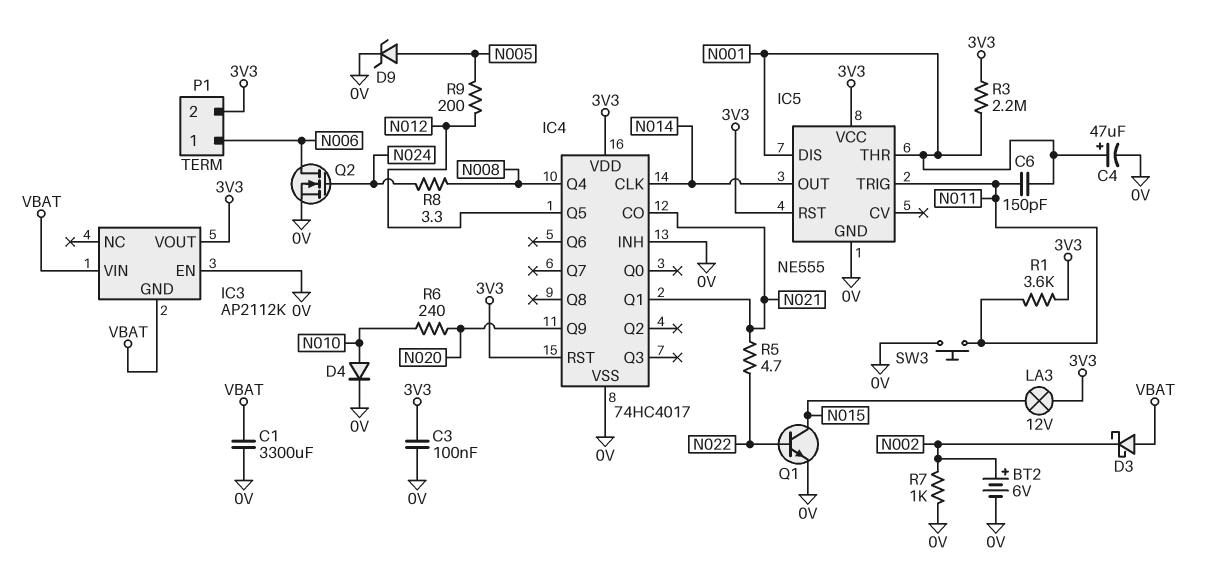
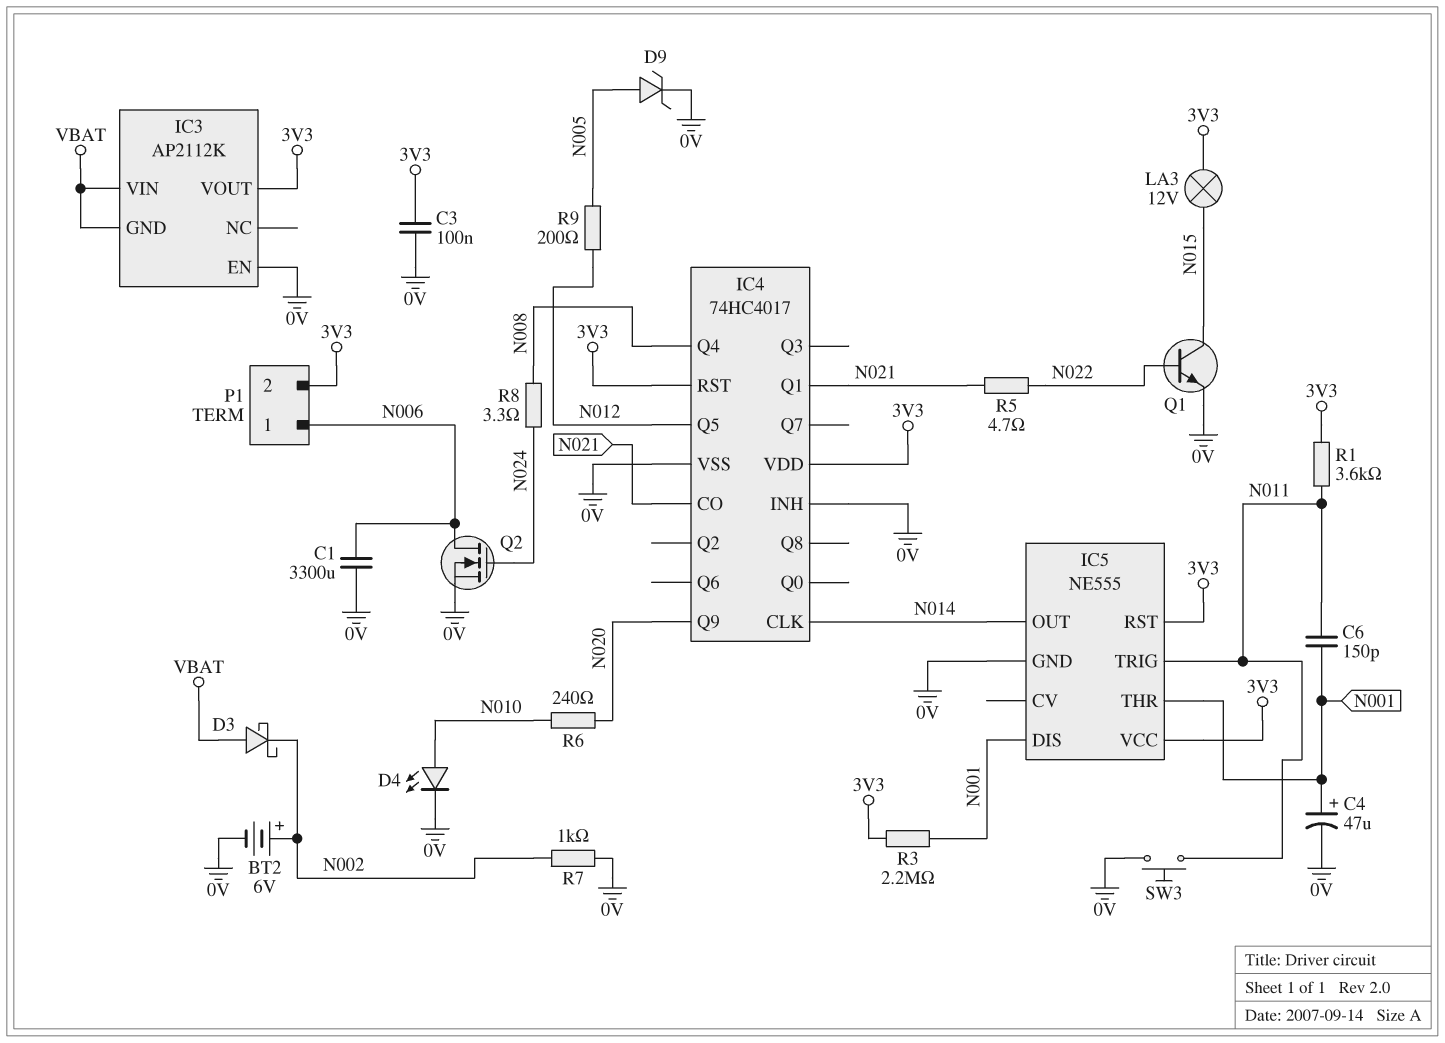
C1: 3300uF (0V, VBAT) -> 3300uF (0V, N006)
D4: diode (A N010, K 0V) -> LED (A N010, K 0V)

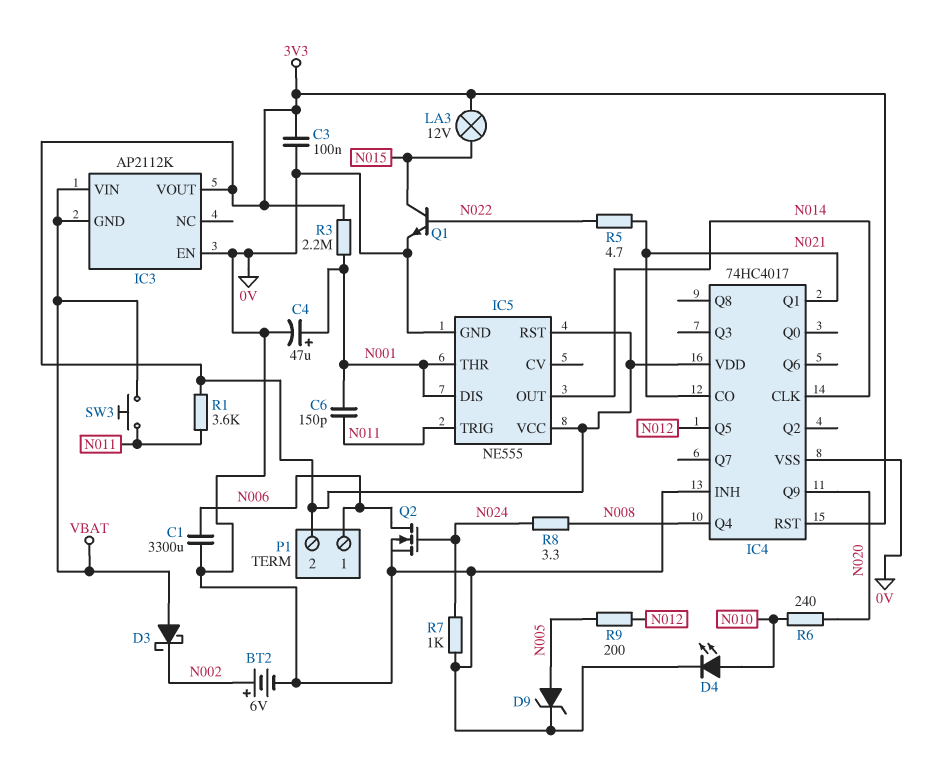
R7: 1k (0V, N002) -> 1k (0V, N024)
SW3: button (0V, N011) -> button (N011, VBAT)

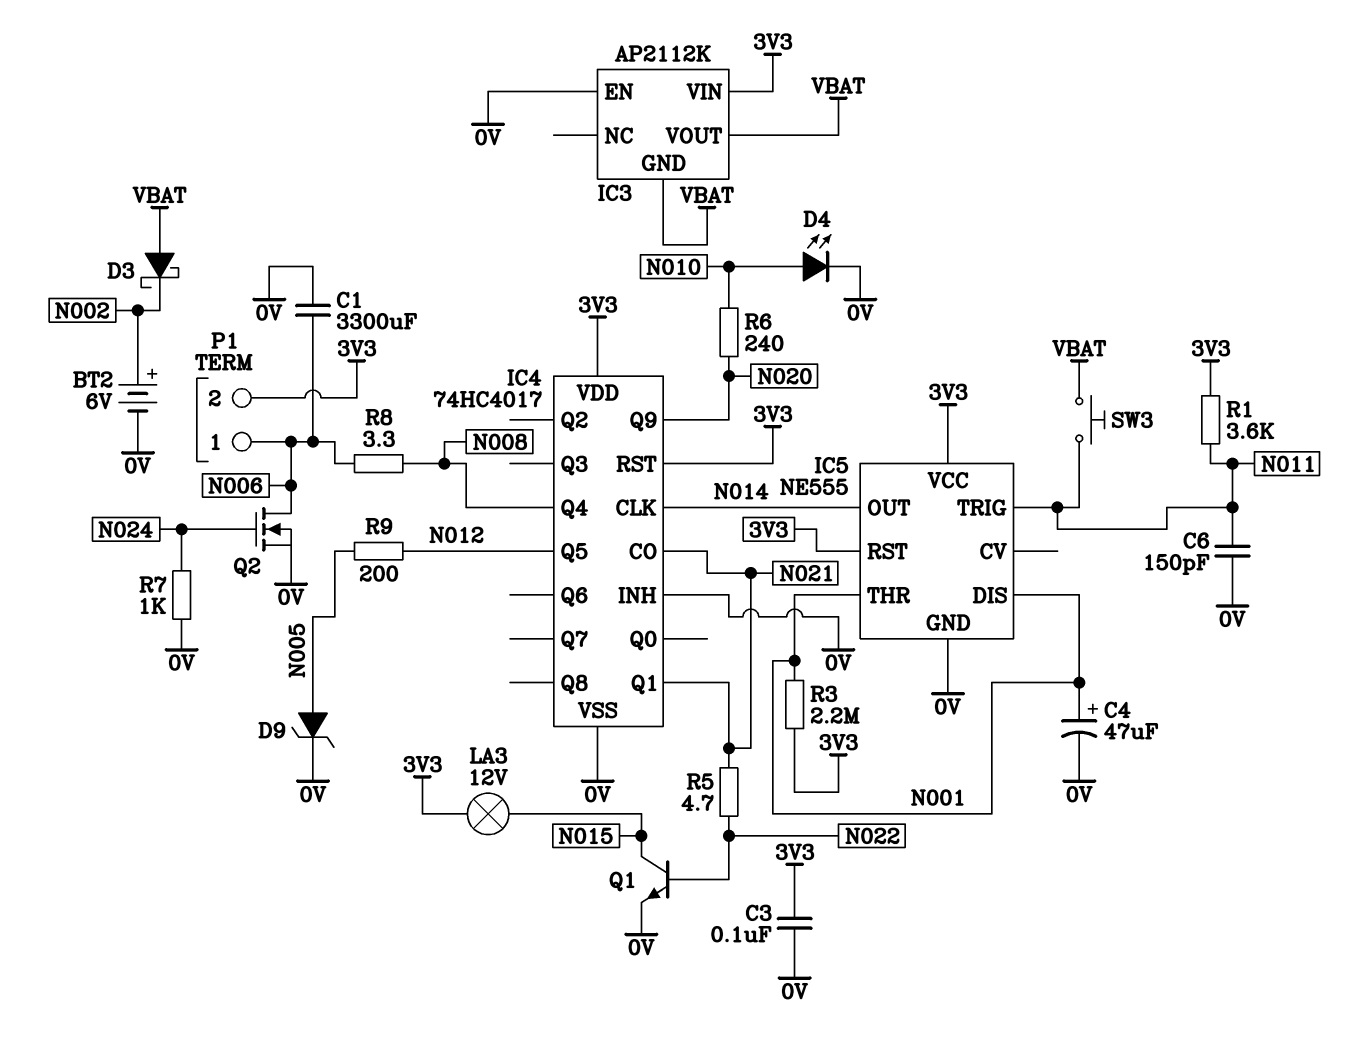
C6: 150pF (N001, N011) -> 150pF (0V, N011)
IC3 pin VIN: VBAT -> 3V3
IC3 pin VOUT: 3V3 -> VBAT
R8: 3.3 (N008, N024) -> 3.3 (N006, N008)

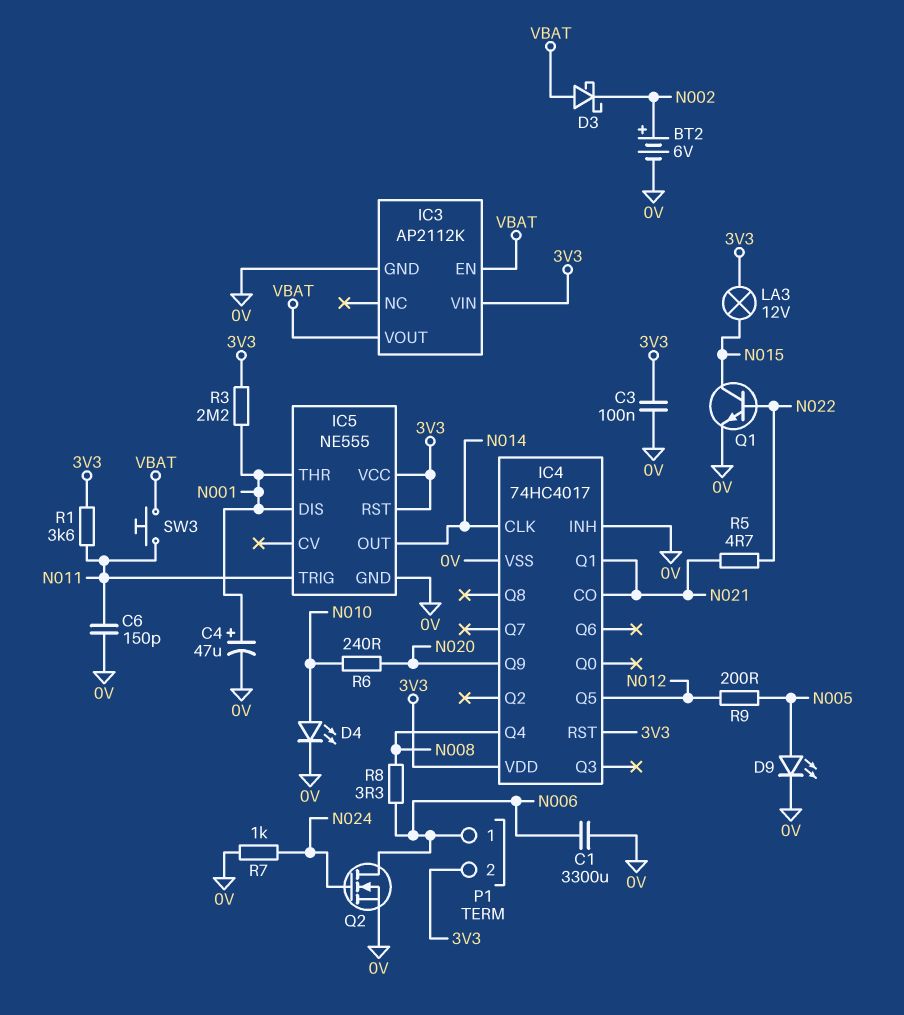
D9: zener (A N005, K 0V) -> LED (A N005, K 0V)
IC3 pin EN: 0V -> VBAT
IC3 pin GND: VBAT -> 0V

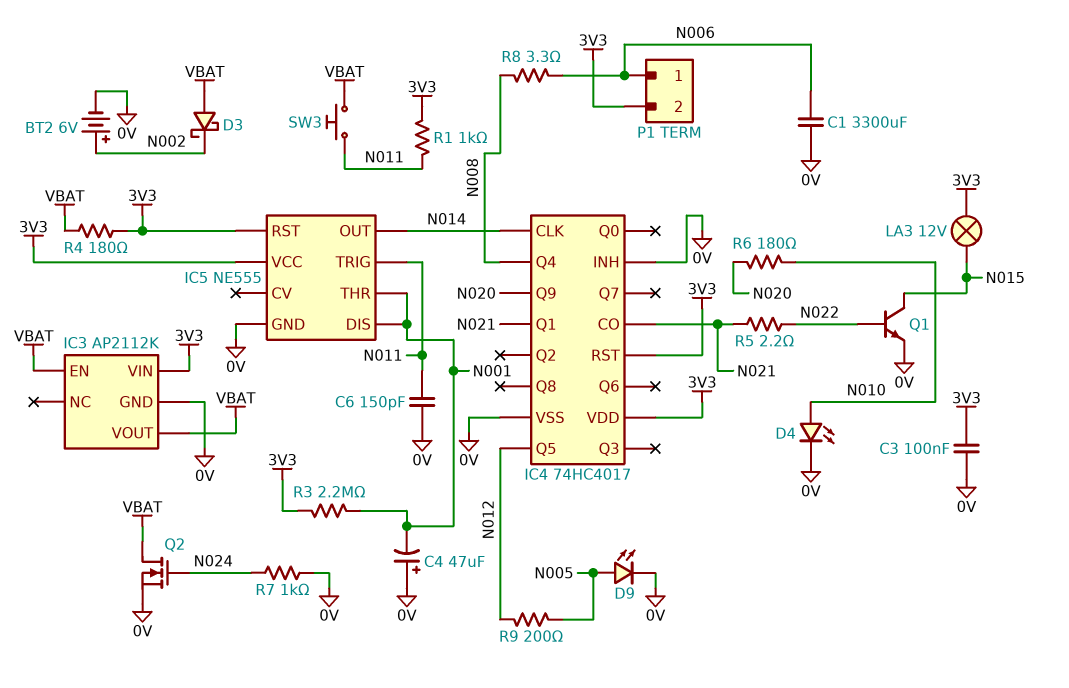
C4: 47uF (plus N001, minus 0V) -> 47uF (plus 0V, minus N001)
Q2: NMOS (G N024, D N006, S 0V) -> NMOS (G N024, D VBAT, S 0V)
R1: 3.6k (3V3, N011) -> 1k (3V3, N011)
R4: none -> 180 (3V3, VBAT)
R5: 4.7 (N021, N022) -> 2.2 (N021, N022)
R6: 240 (N010, N020) -> 180 (N010, N020)

